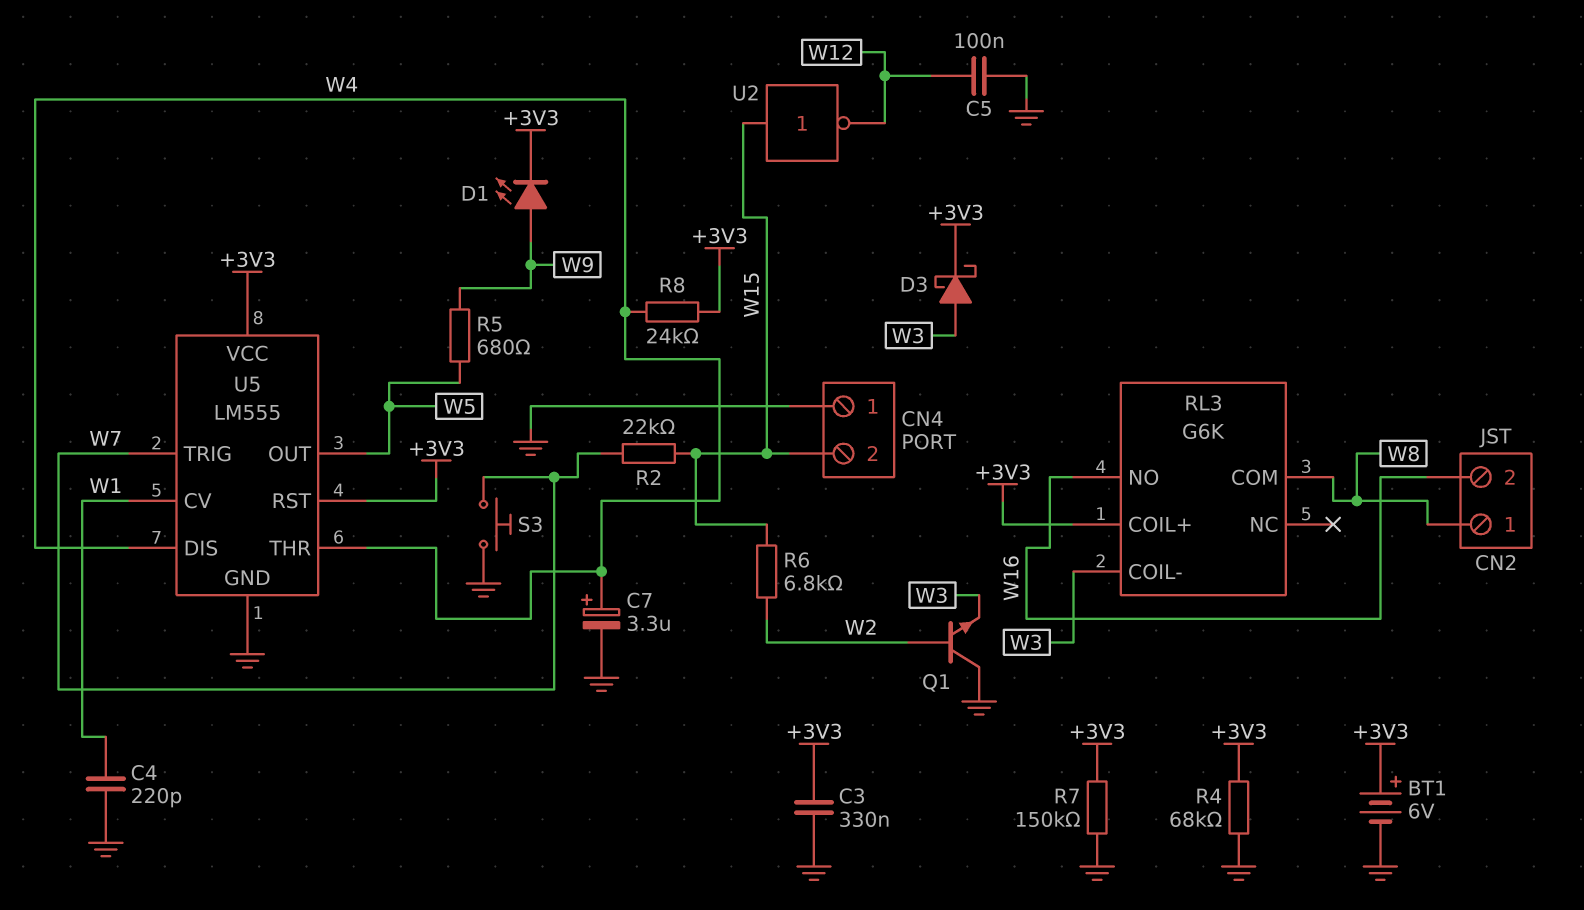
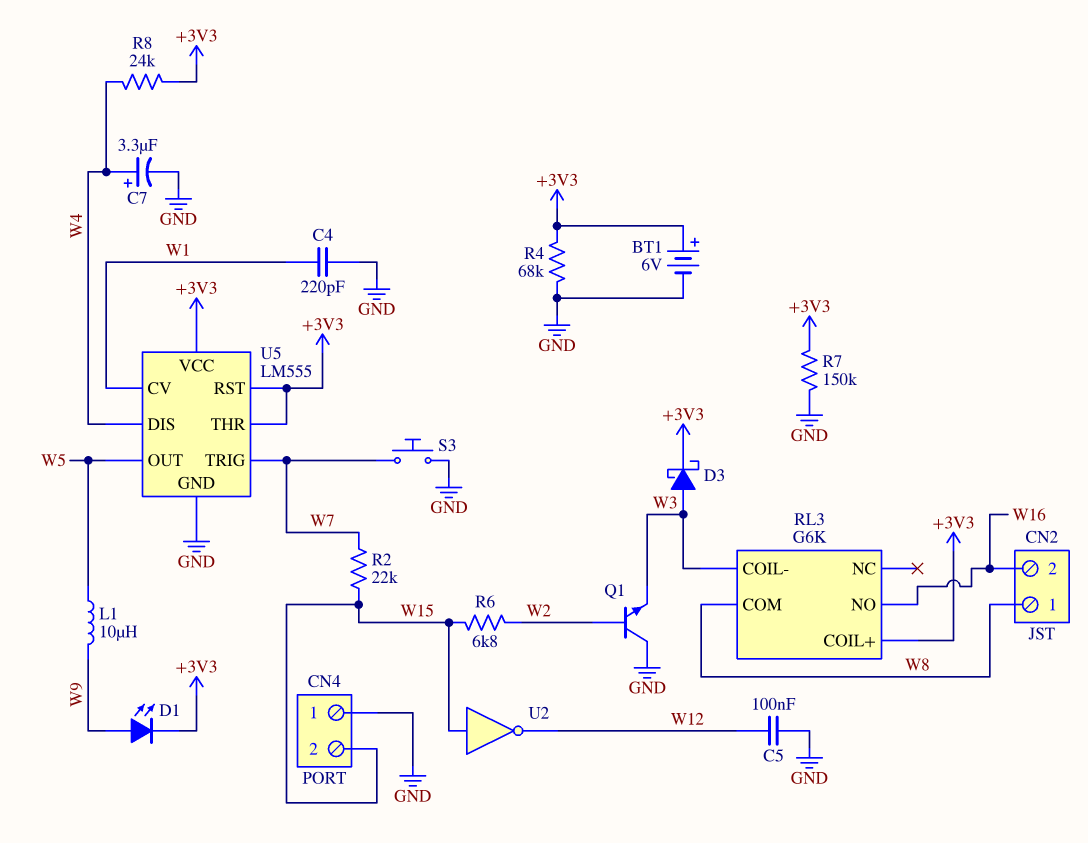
C3: 330nF (+3V3, GND) -> none
L1: none -> 10uH (W5, W9)
R5: 680 (W5, W9) -> none
U5 pin THR: W4 -> +3V3

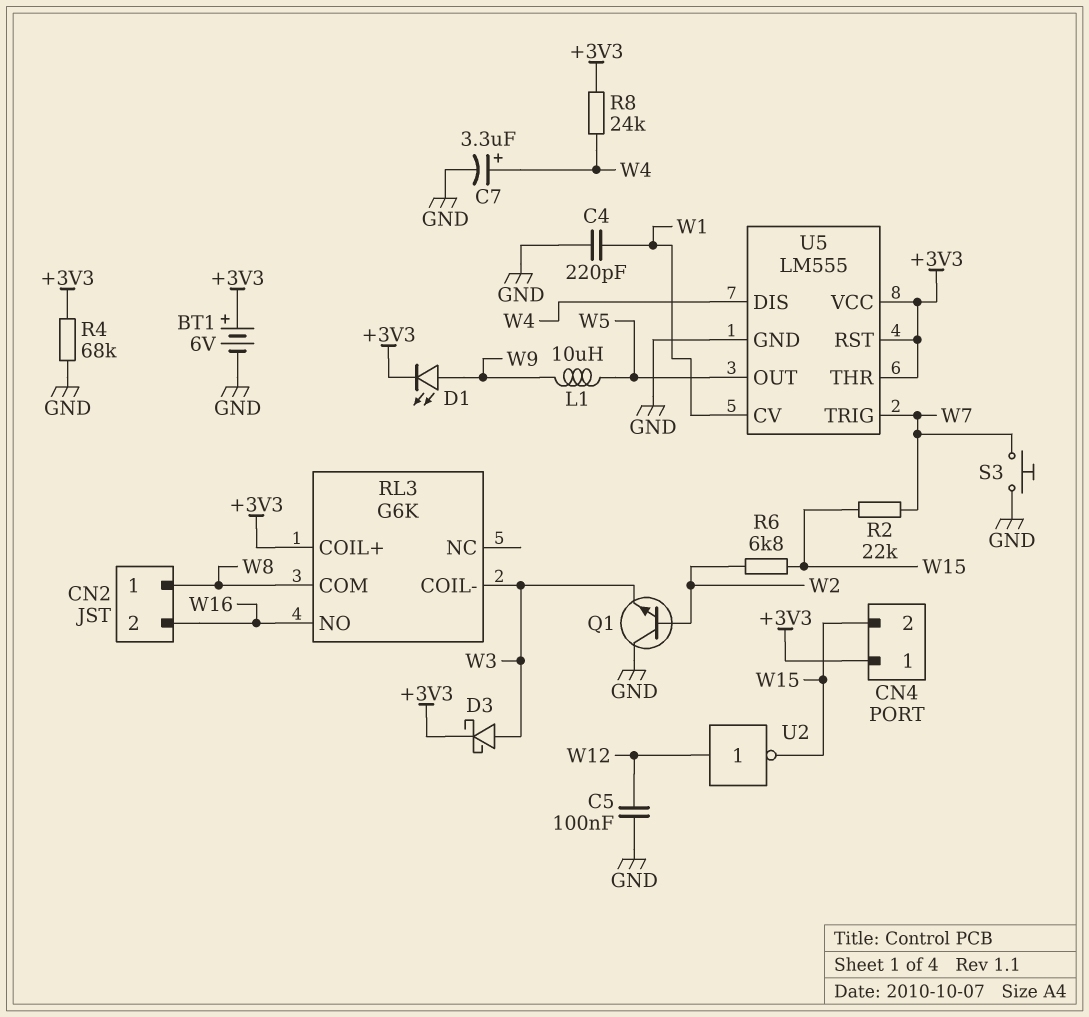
CN4 pin 1: GND -> +3V3
R7: 150k (+3V3, GND) -> none
U2: NOT (in W15, out W12) -> NOT (in W12, out W15)

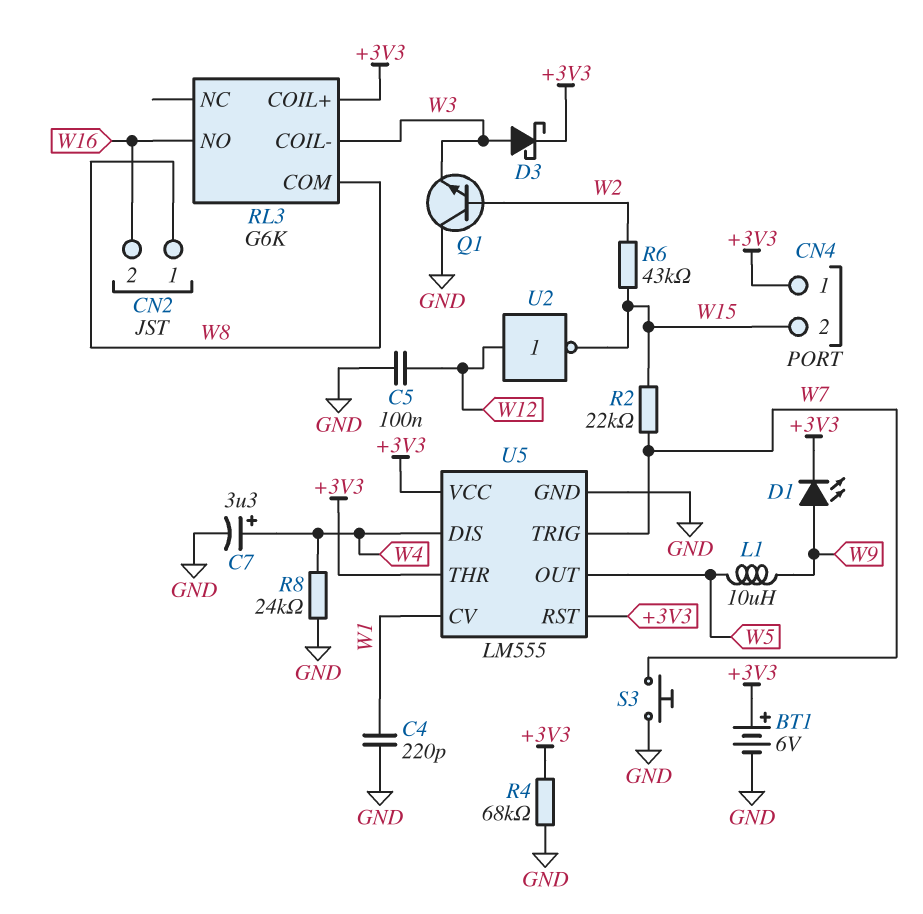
R6: 6.8k (W2, W15) -> 43k (W2, W15)
R8: 24k (+3V3, W4) -> 24k (GND, W4)

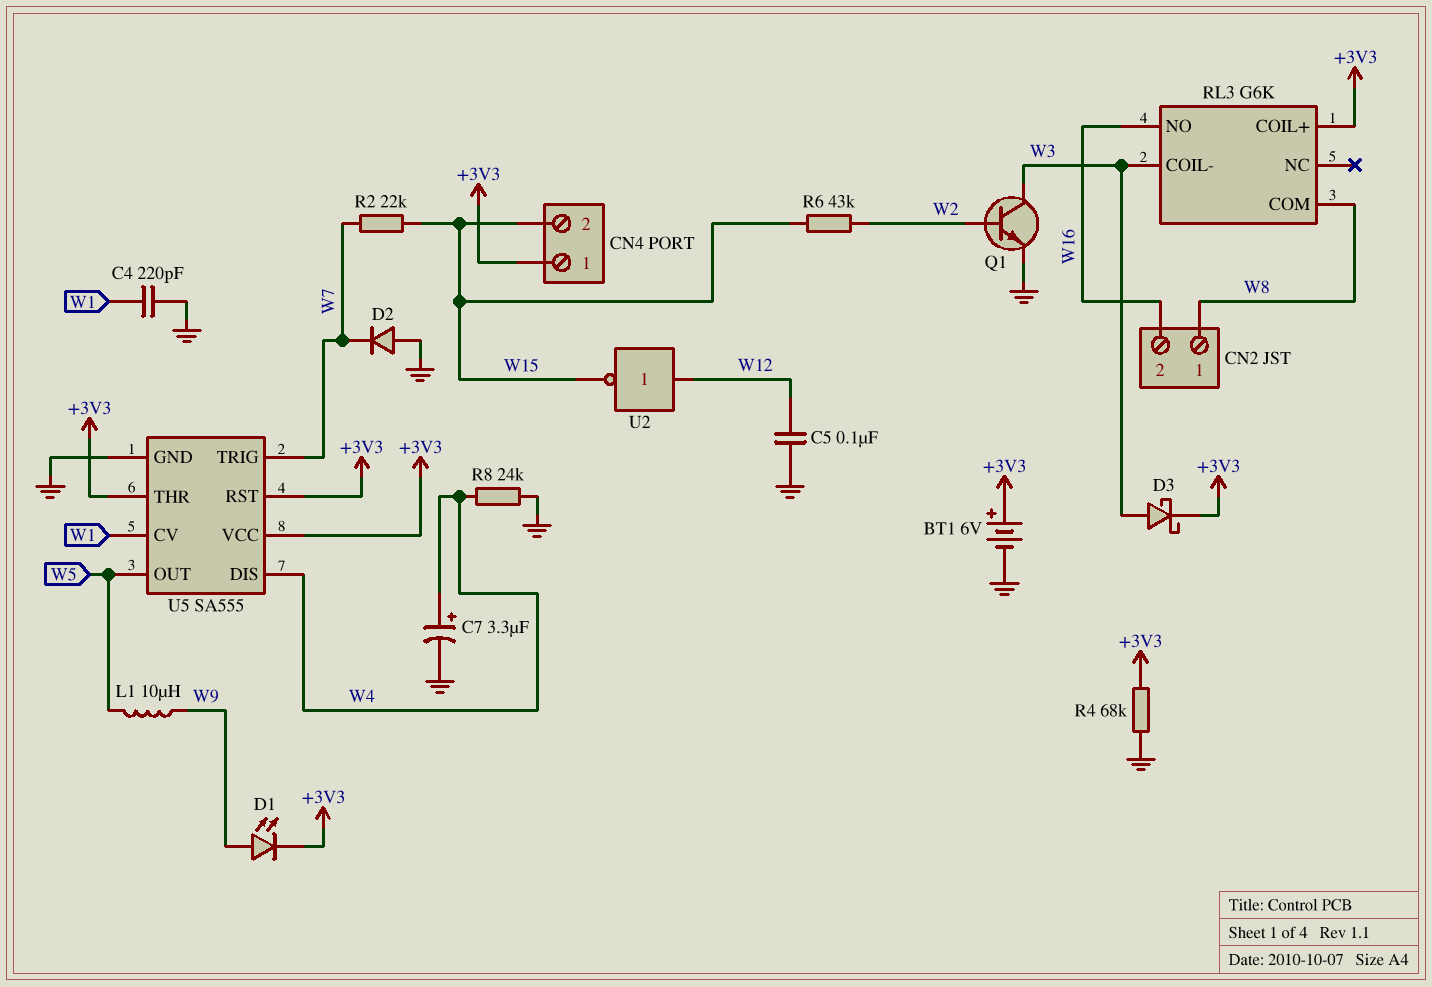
D2: none -> diode (A GND, K W7)
Q1: NPN (B W2, C GND, E W3) -> NPN (B W2, C W3, E GND)
S3: button (GND, W7) -> none
U5: LM555 -> SA555

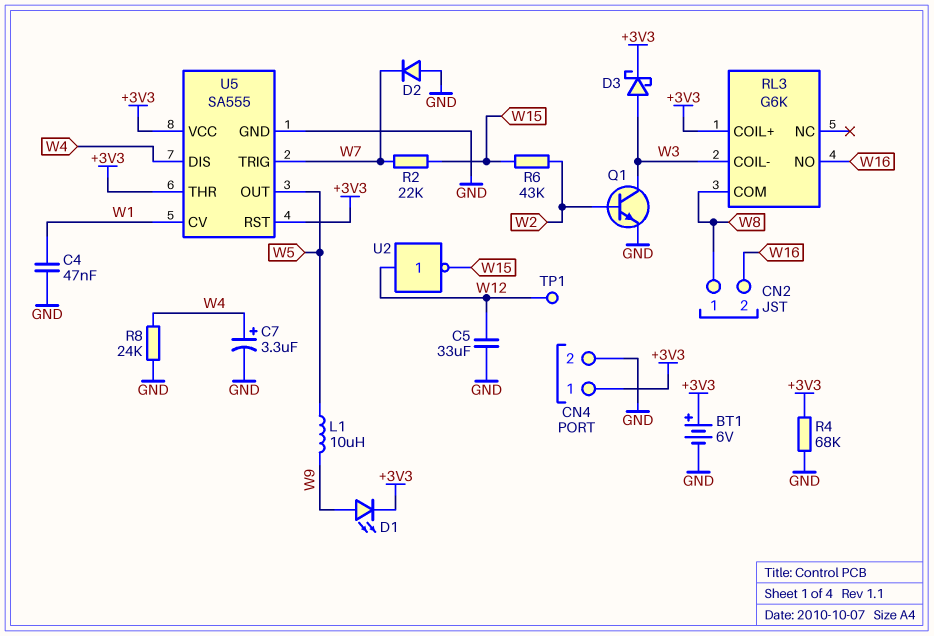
C4: 220pF (GND, W1) -> 47nF (GND, W1)
C5: 100nF (GND, W12) -> 33uF (GND, W12)
CN4 pin 2: W15 -> GND
TP1: none -> test point (W12)

